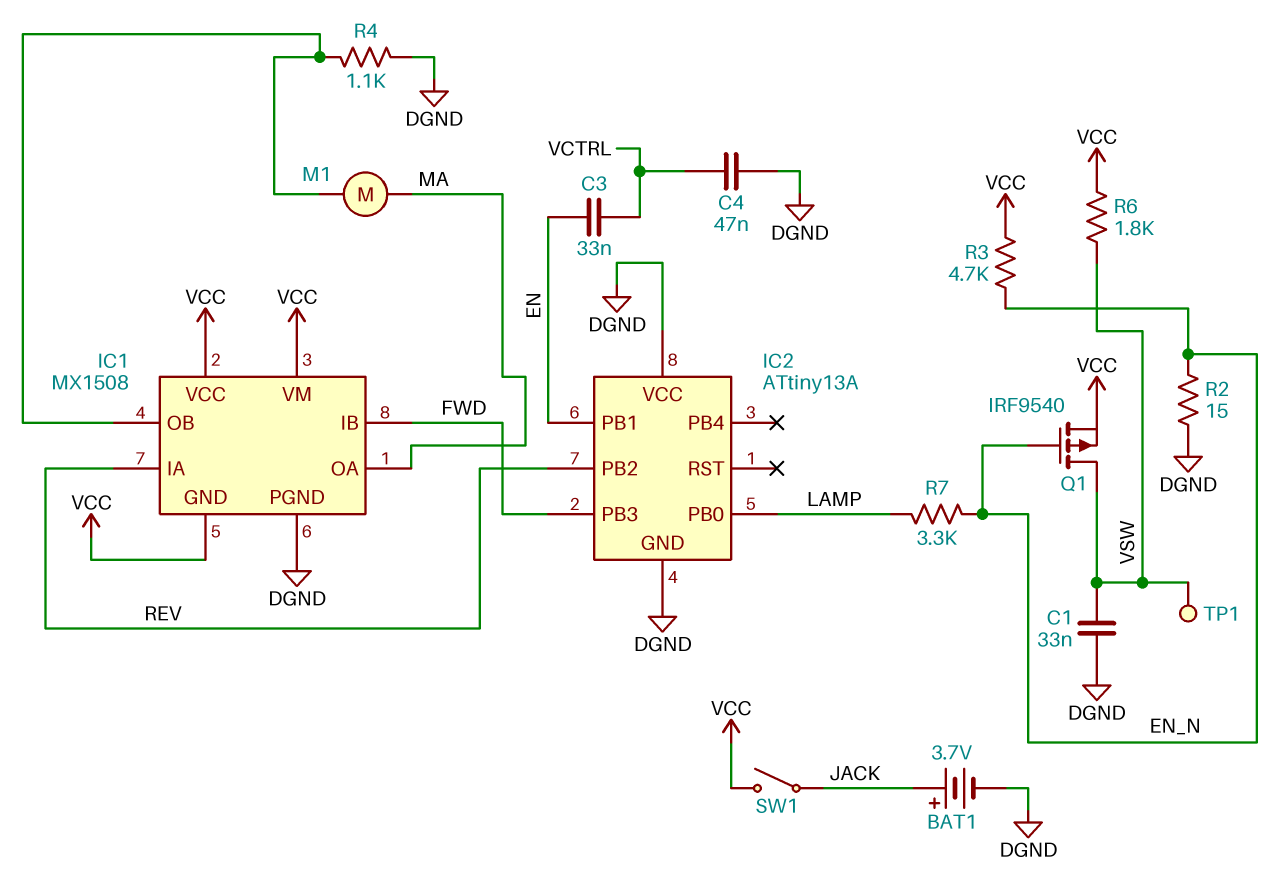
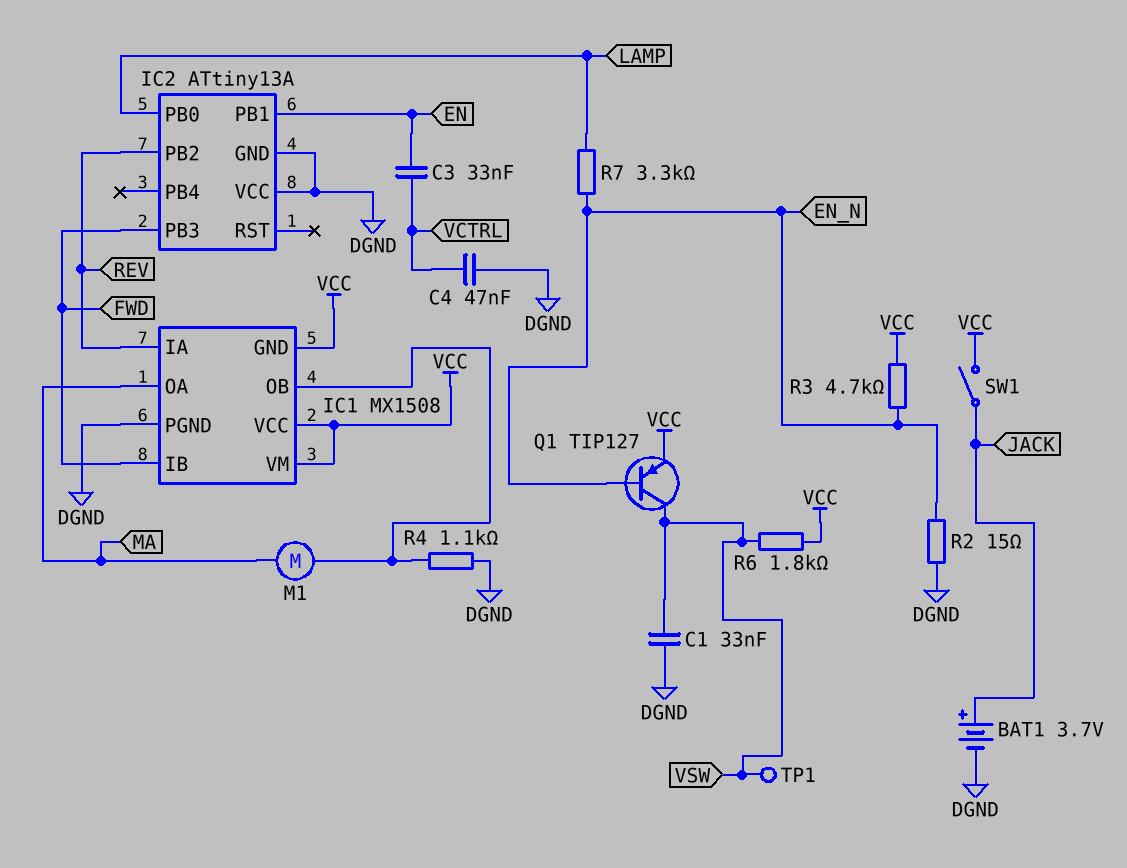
Q1: PMOS IRF9540 (G EN_N, D VSW, S VCC) -> PNP TIP127 (B EN_N, C VSW, E VCC)

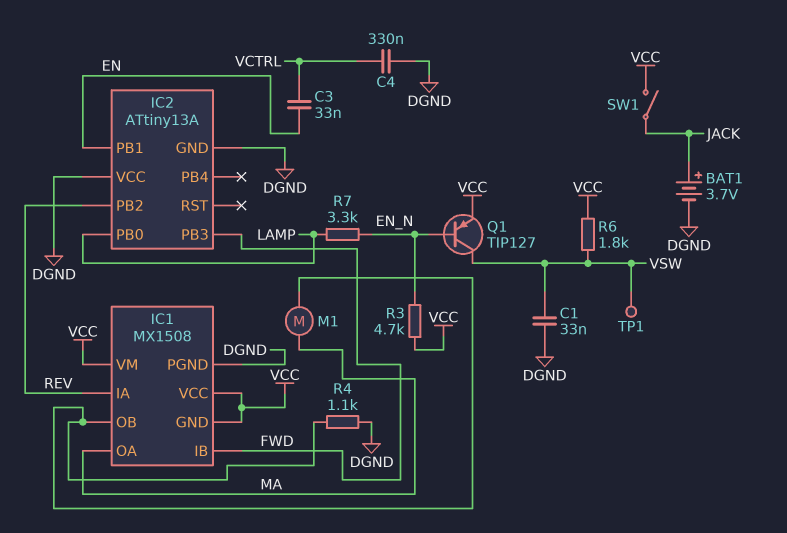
C4: 47nF (DGND, VCTRL) -> 330nF (DGND, VCTRL)
R2: 15 (DGND, EN_N) -> none

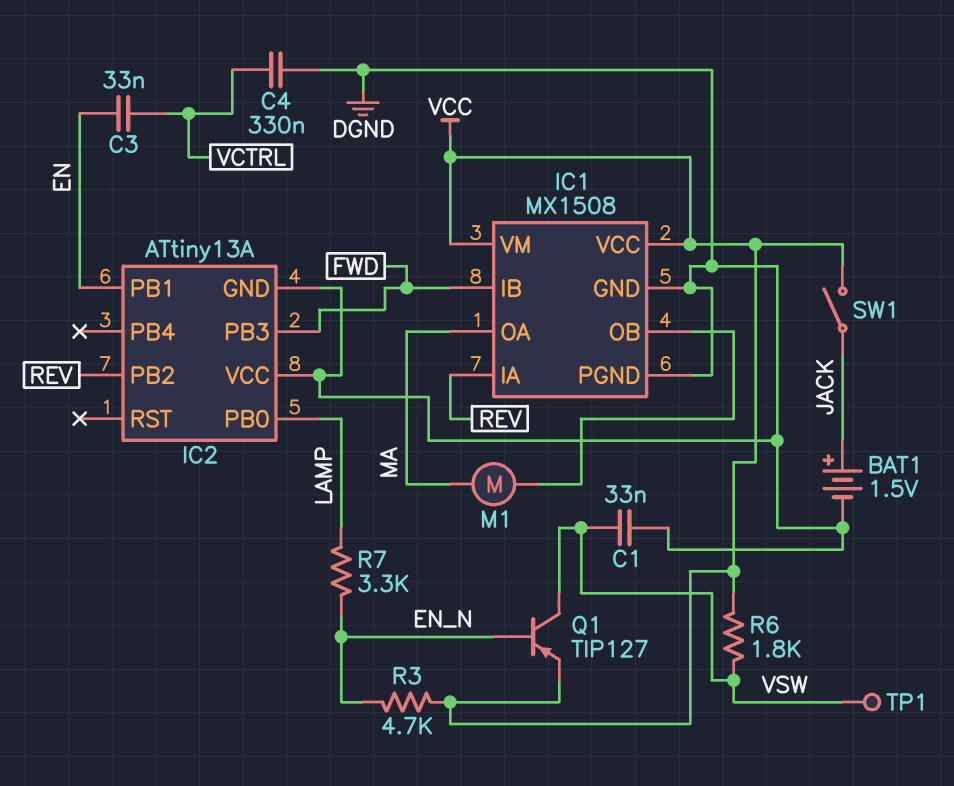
BAT1: 3.7V (plus JACK, minus DGND) -> 1.5V (plus JACK, minus DGND)
IC1 pin GND: VCC -> DGND
R4: 1.1k (DGND, IC1/OB) -> none

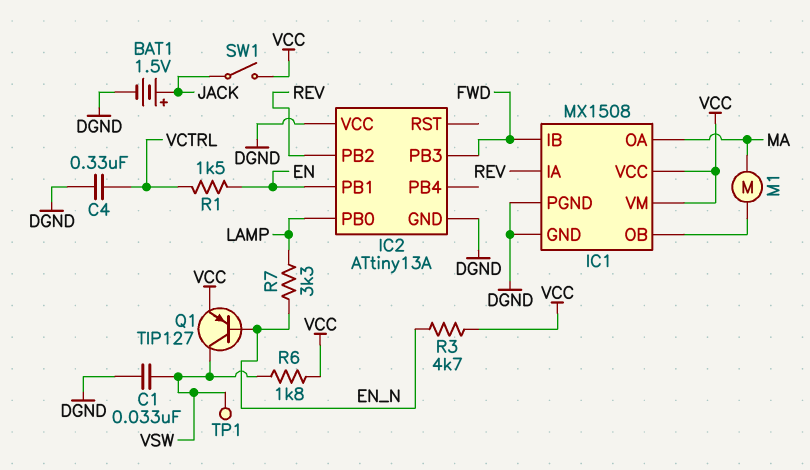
C3: 33nF (EN, VCTRL) -> none
R1: none -> 1.5k (EN, VCTRL)

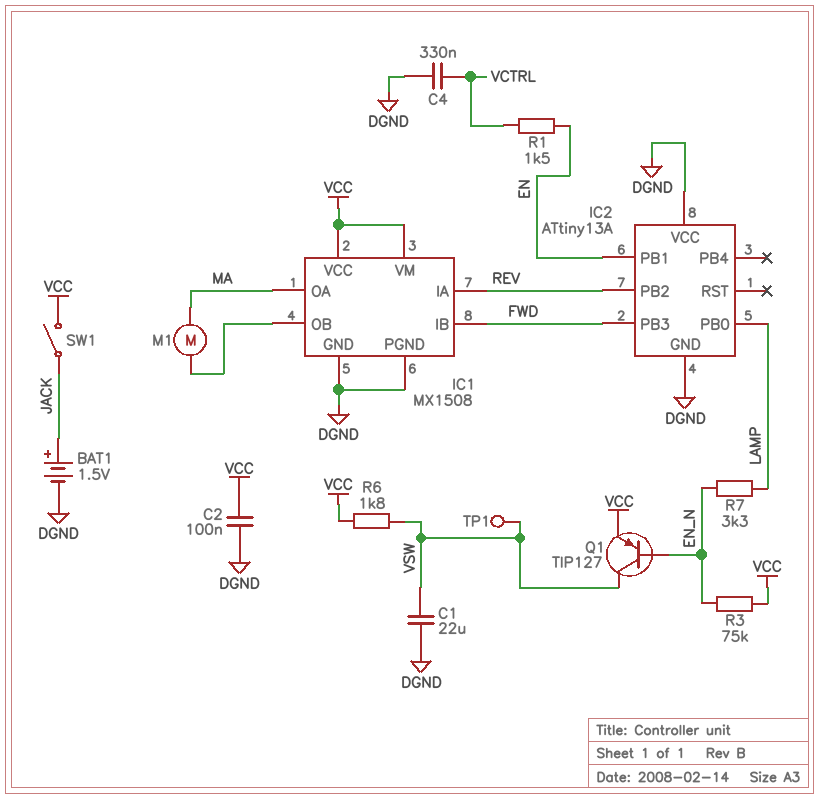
C1: 33nF (DGND, VSW) -> 22uF (DGND, VSW)
C2: none -> 100nF (DGND, VCC)
R3: 4.7k (EN_N, VCC) -> 75k (EN_N, VCC)

